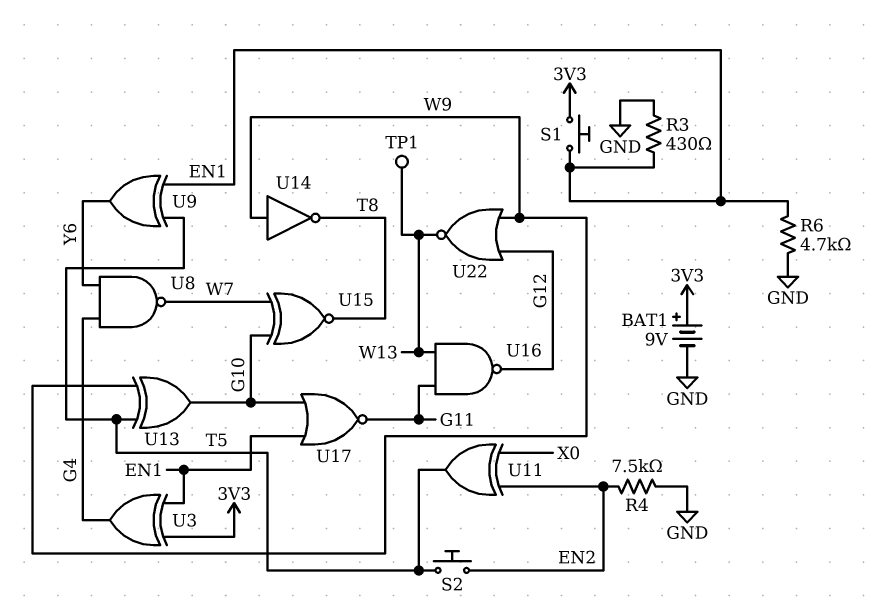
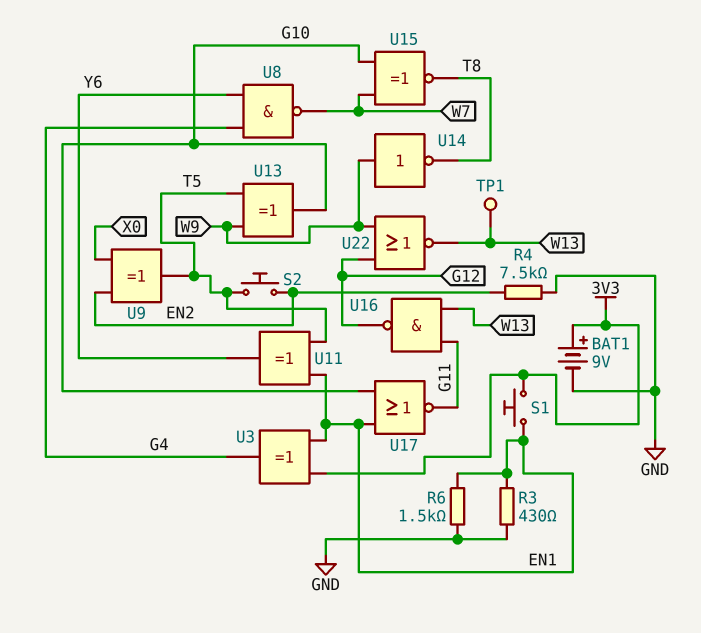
R6: 4.7k (EN1, GND) -> 1.5k (EN1, GND)
U9: XOR (in EN1, in T5, out Y6) -> XOR (in EN2, in X0, out T5)
U11: XOR (in EN2, in X0, out T5) -> XOR (in EN1, in T5, out Y6)

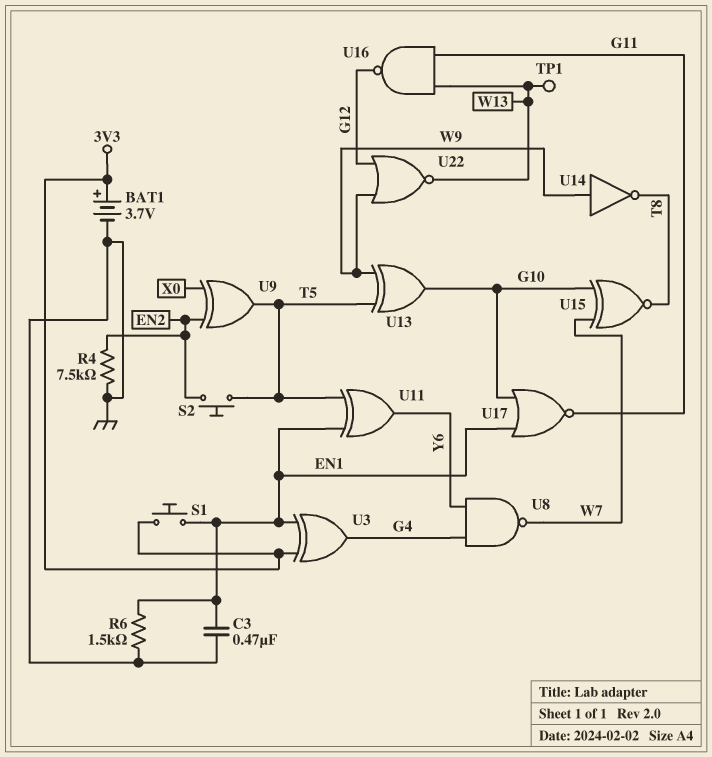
BAT1: 9V (plus 3V3, minus GND) -> 3.7V (plus 3V3, minus GND)
C3: none -> 470nF (EN1, GND)
R3: 430 (EN1, GND) -> none

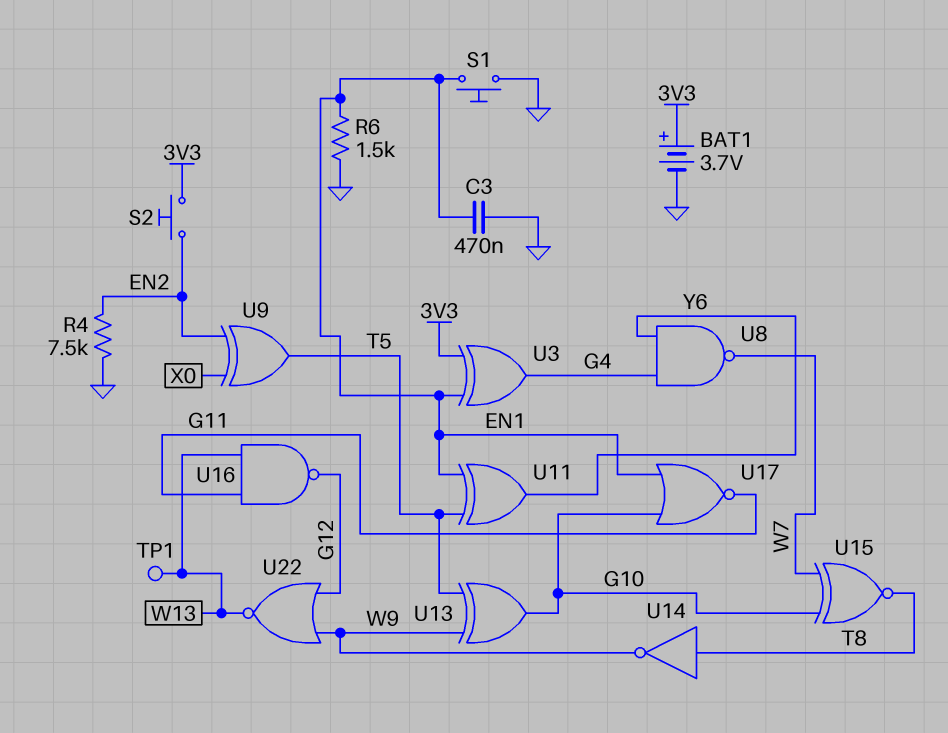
S1: button (3V3, EN1) -> button (EN1, GND)
S2: button (EN2, T5) -> button (3V3, EN2)
U14: NOT (in W9, out T8) -> NOT (in T8, out W9)

